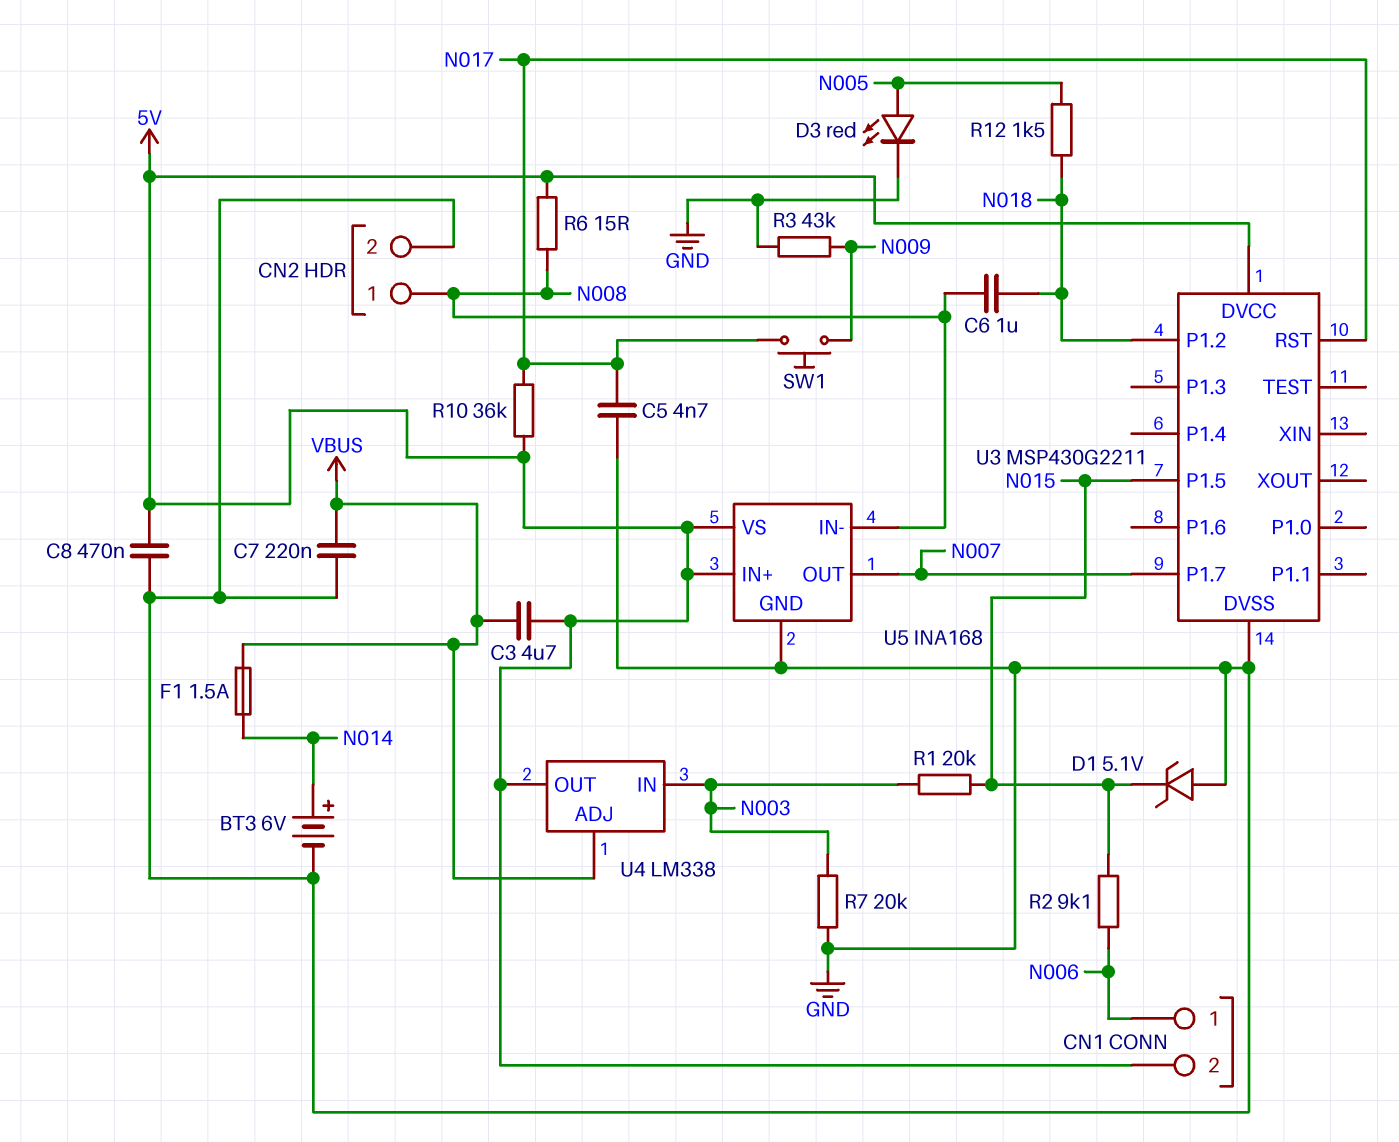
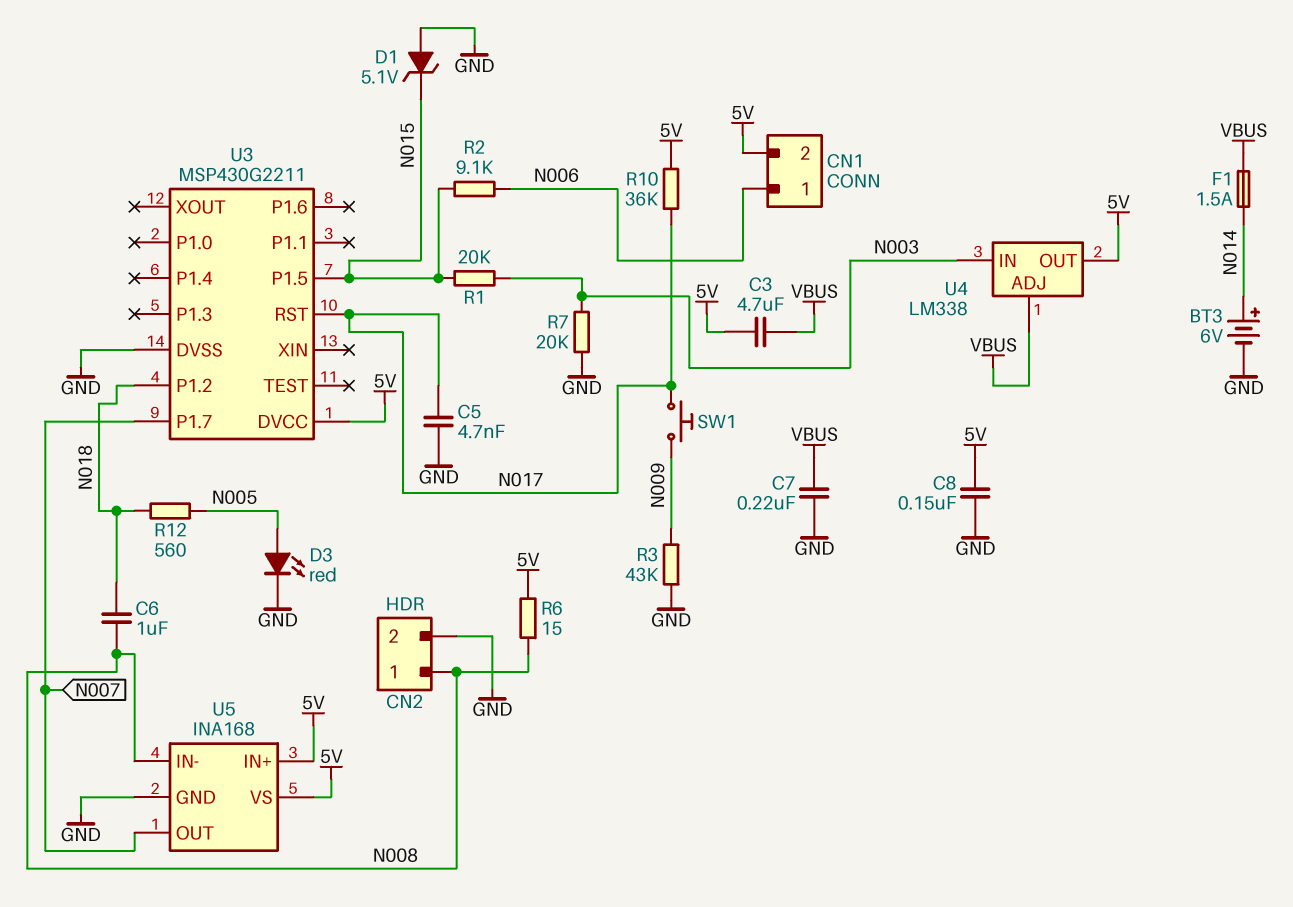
C8: 470nF (5V, GND) -> 150nF (5V, GND)
R12: 1.5k (N005, N018) -> 560 (N005, N018)

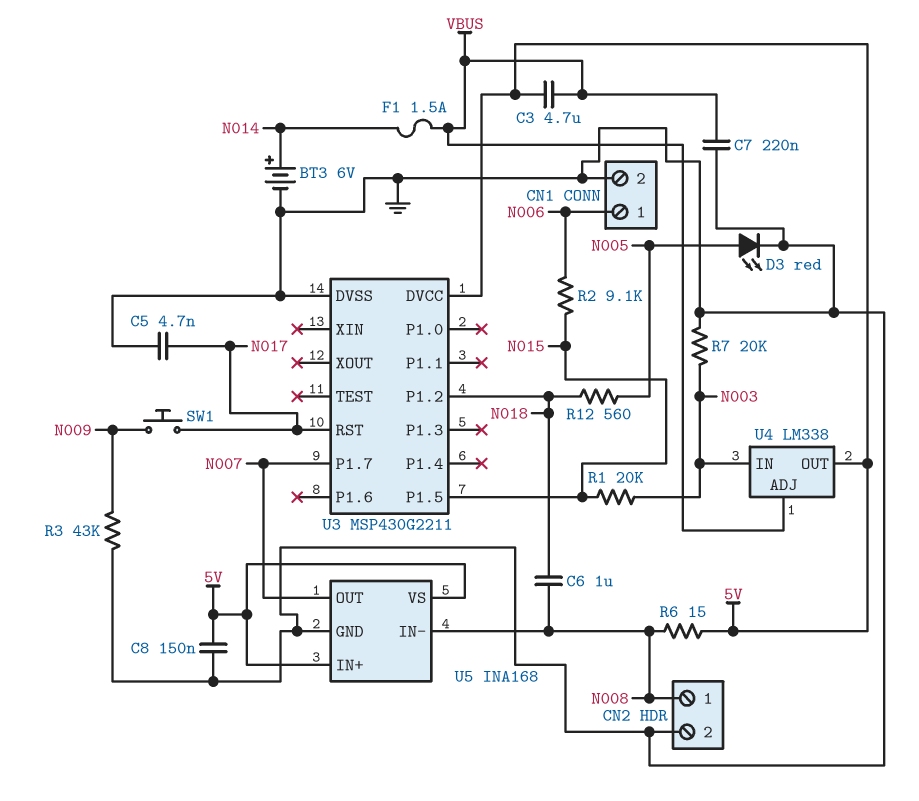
CN1 pin 2: 5V -> GND
D1: zener 5.1V (A GND, K N015) -> none
R10: 36k (5V, N017) -> none

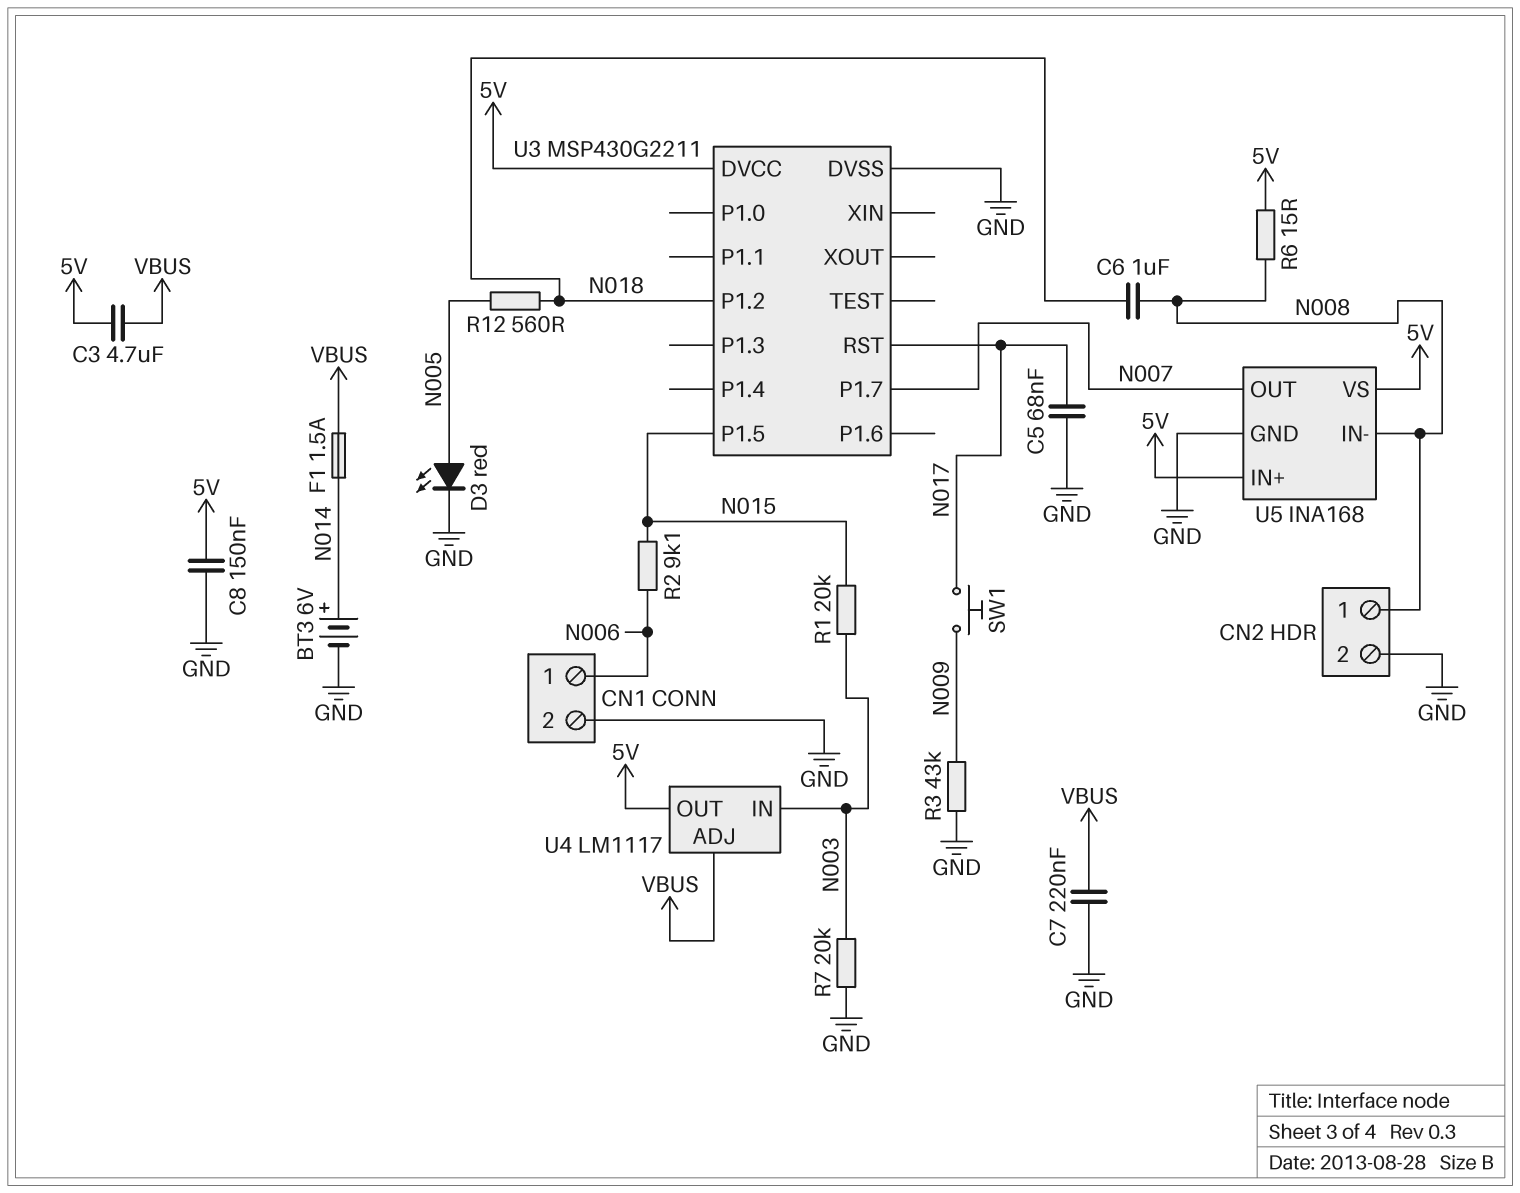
C5: 4.7nF (GND, N017) -> 68nF (GND, N017)
U4: LM338 -> LM1117

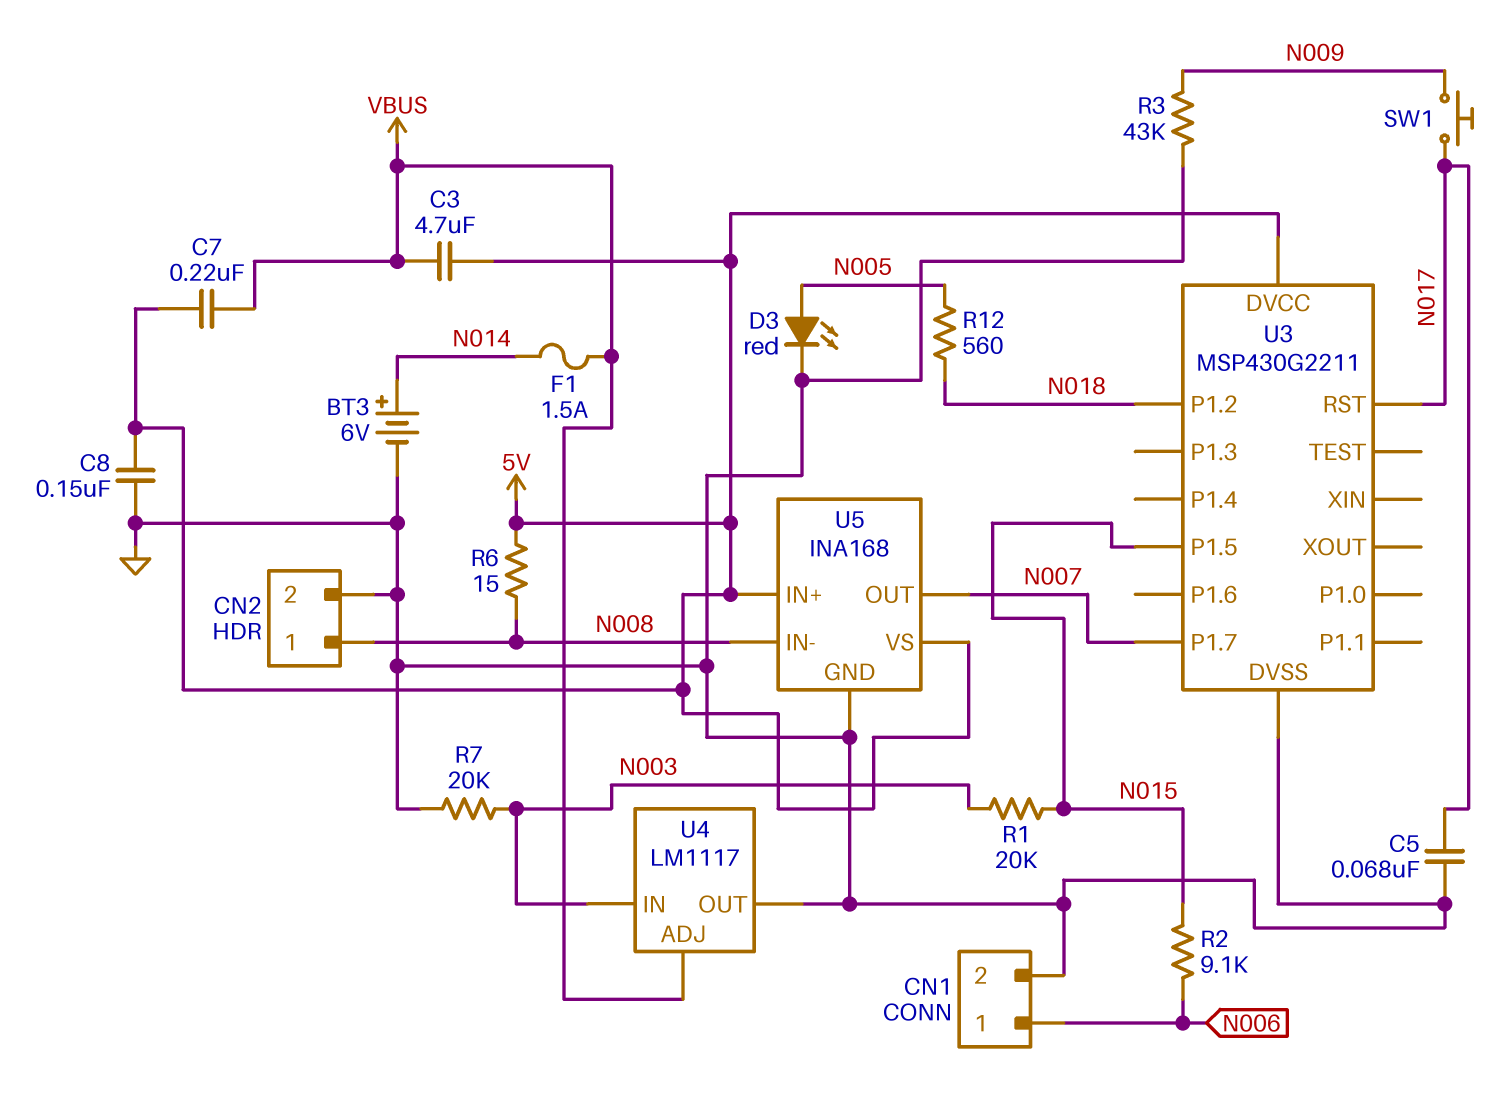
C6: 1uF (N008, N018) -> none
C7: 220nF (GND, VBUS) -> 220nF (5V, VBUS)
U4 pin OUT: 5V -> GND

